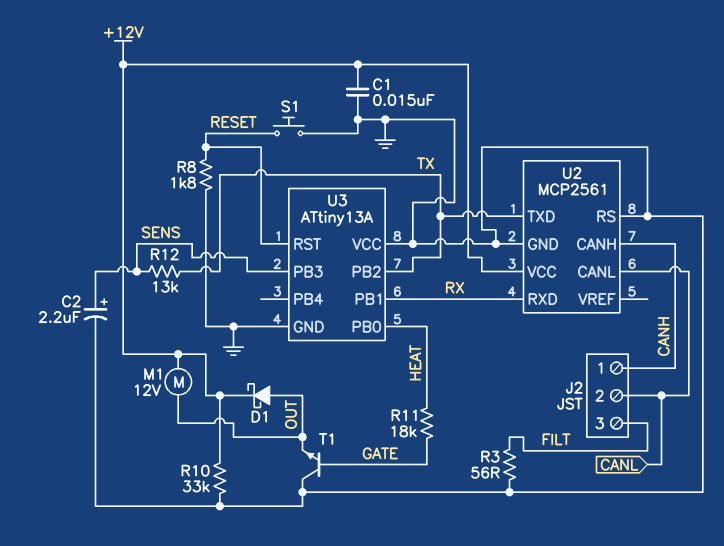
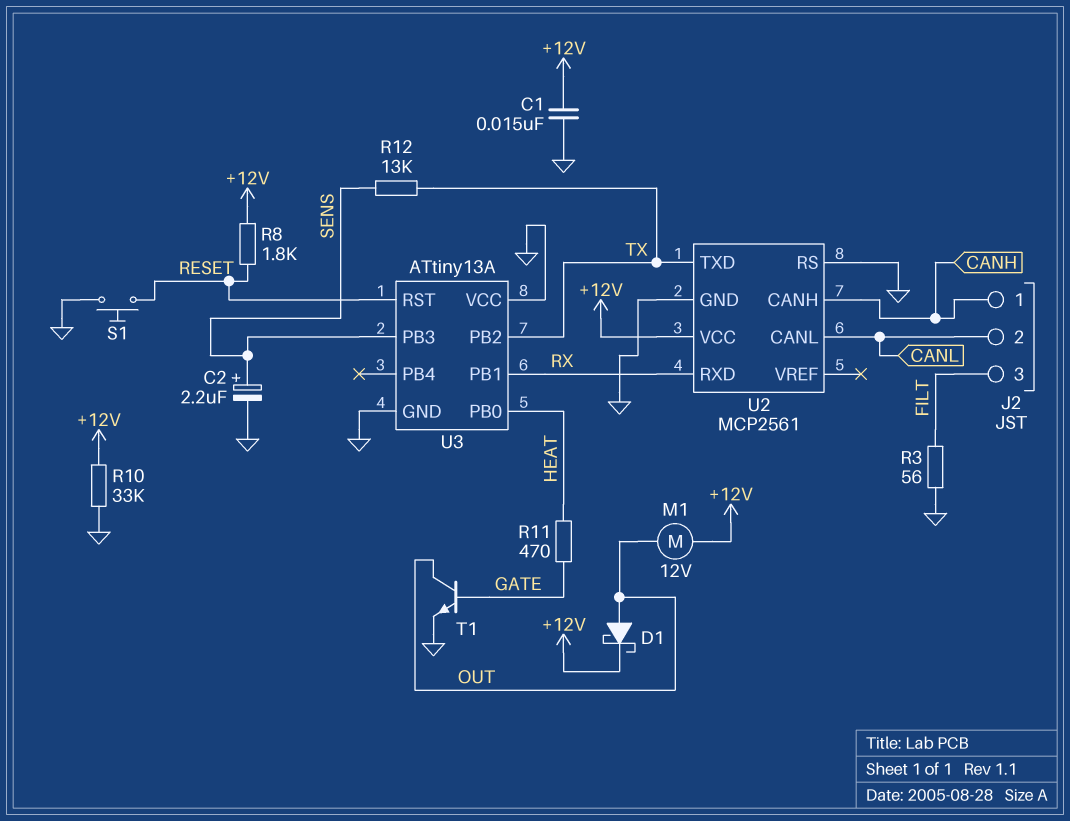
R8: 1.8k (GND, RESET) -> 1.8k (+12V, RESET)
R11: 18k (GATE, HEAT) -> 470 (GATE, HEAT)
T1: NPN (B GATE, C GND, E OUT) -> NPN (B GATE, C OUT, E GND)

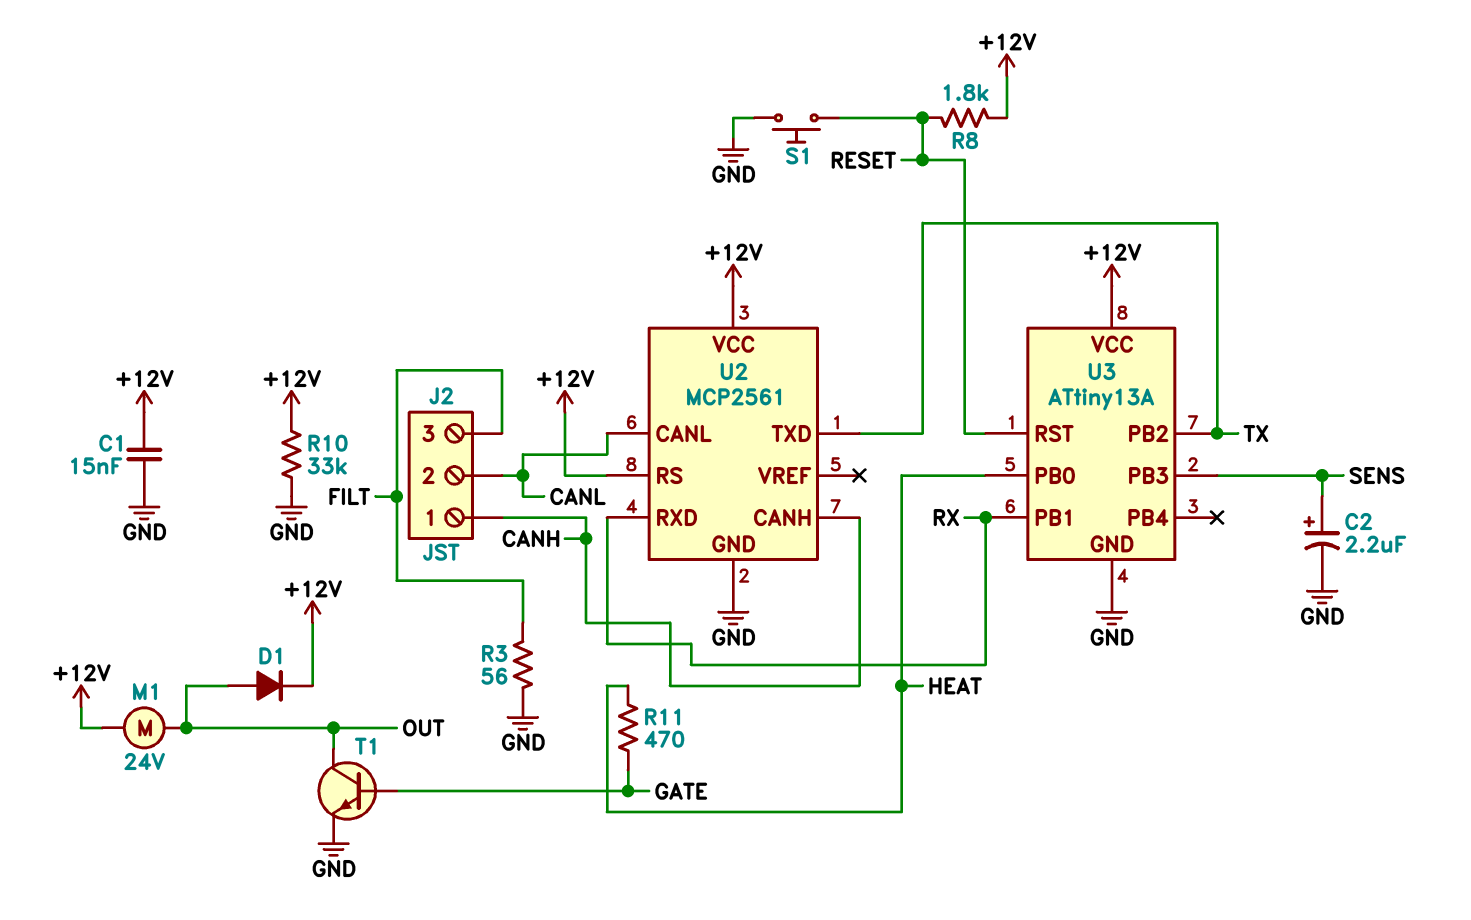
D1: schottky (A OUT, K +12V) -> diode (A OUT, K +12V)
M1: motor 12V (+12V, OUT) -> motor 24V (+12V, OUT)
R12: 13k (SENS, TX) -> none
U2 pin RS: GND -> +12V
U3 pin VCC: GND -> +12V

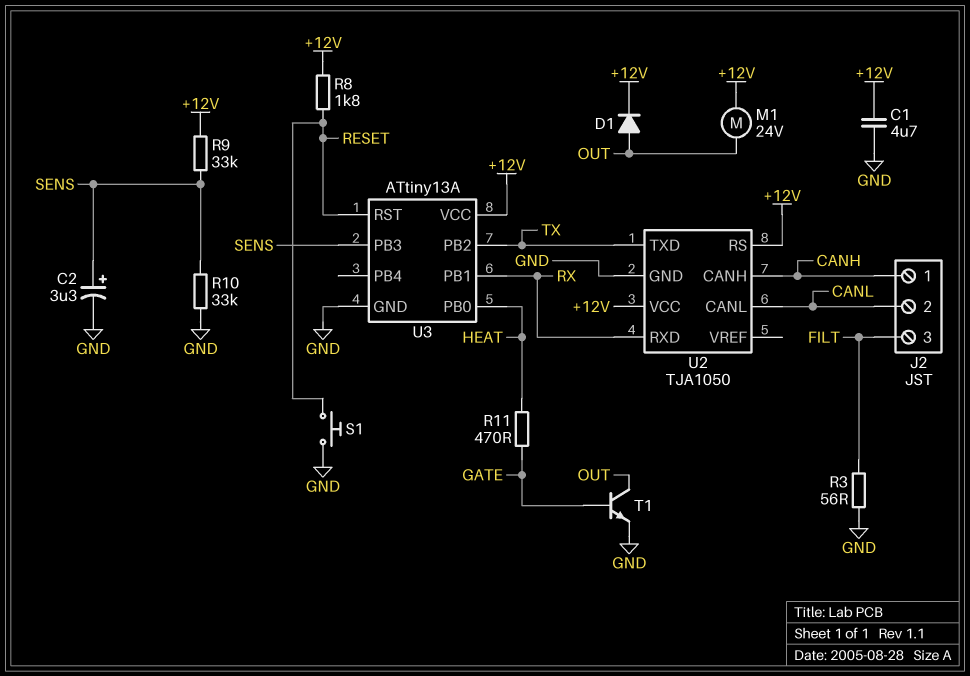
C1: 15nF (+12V, GND) -> 4.7uF (+12V, GND)
C2: 2.2uF (plus SENS, minus GND) -> 3.3uF (plus SENS, minus GND)
R9: none -> 33k (+12V, SENS)
R10: 33k (+12V, GND) -> 33k (GND, SENS)
U2: MCP2561 -> TJA1050

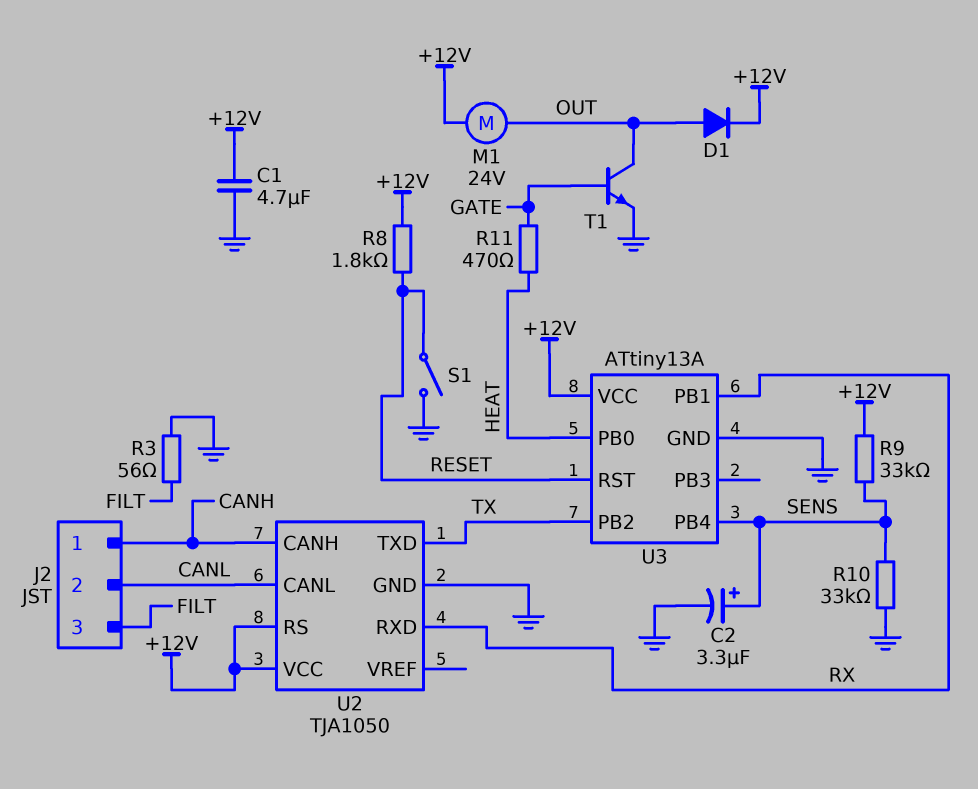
S1: button (GND, RESET) -> switch (GND, RESET)
U3 pin PB3: SENS -> none
U3 pin PB4: none -> SENS

